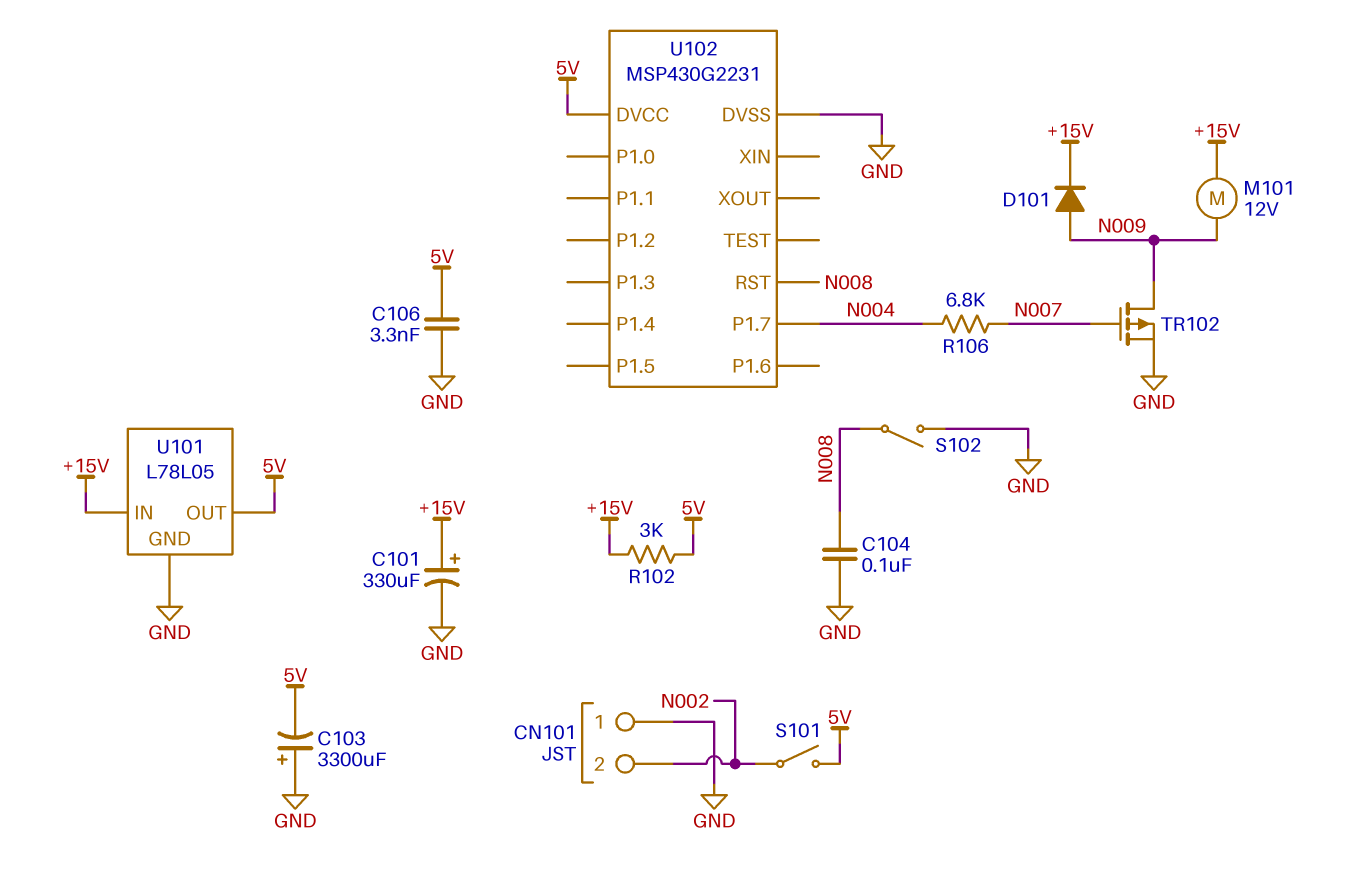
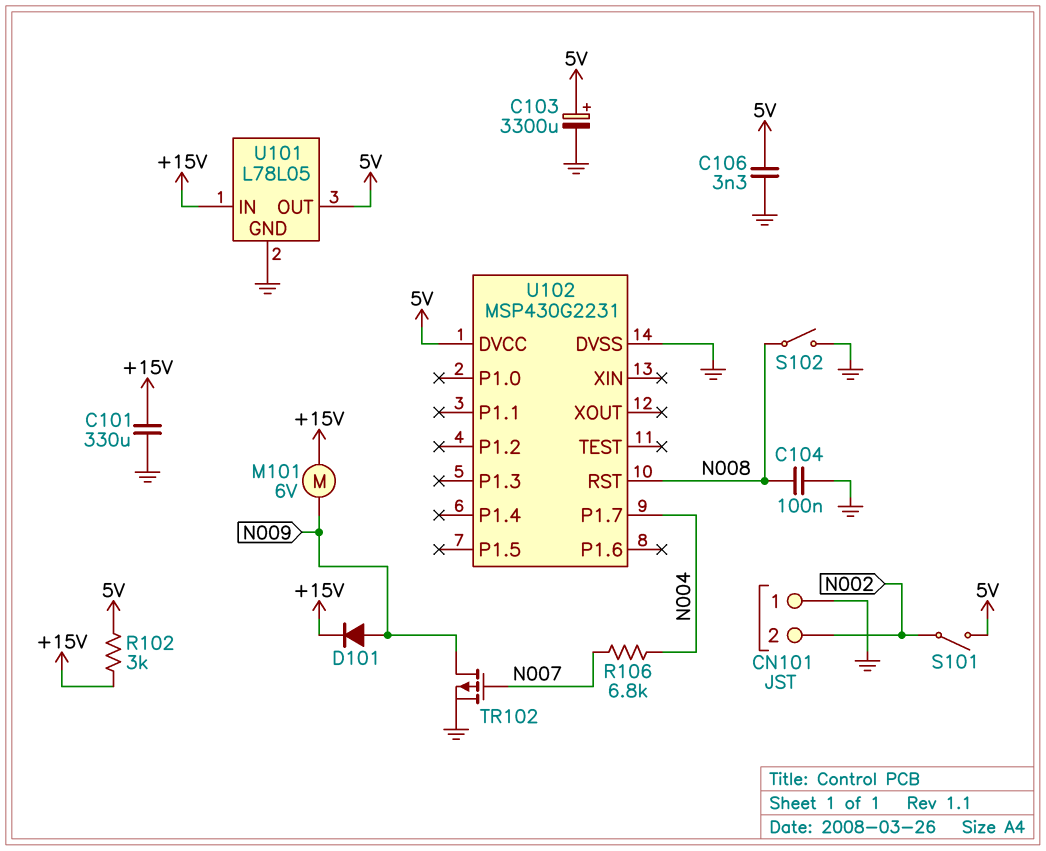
C101: 330uF (plus +15V, minus GND) -> 330uF (+15V, GND)
C103: 3300uF (plus GND, minus 5V) -> 3300uF (plus 5V, minus GND)
M101: motor 12V (+15V, N009) -> motor 6V (+15V, N009)

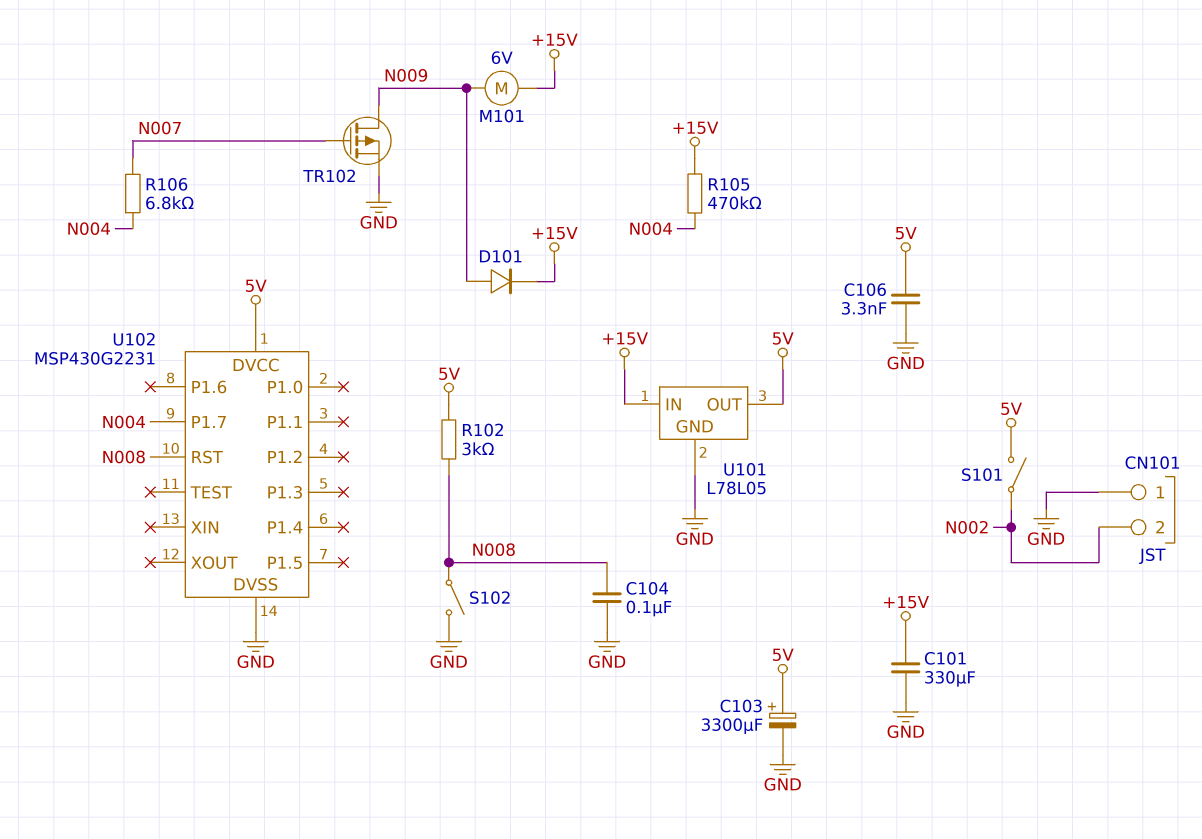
R102: 3k (+15V, 5V) -> 3k (5V, N008)
R105: none -> 470k (+15V, N004)

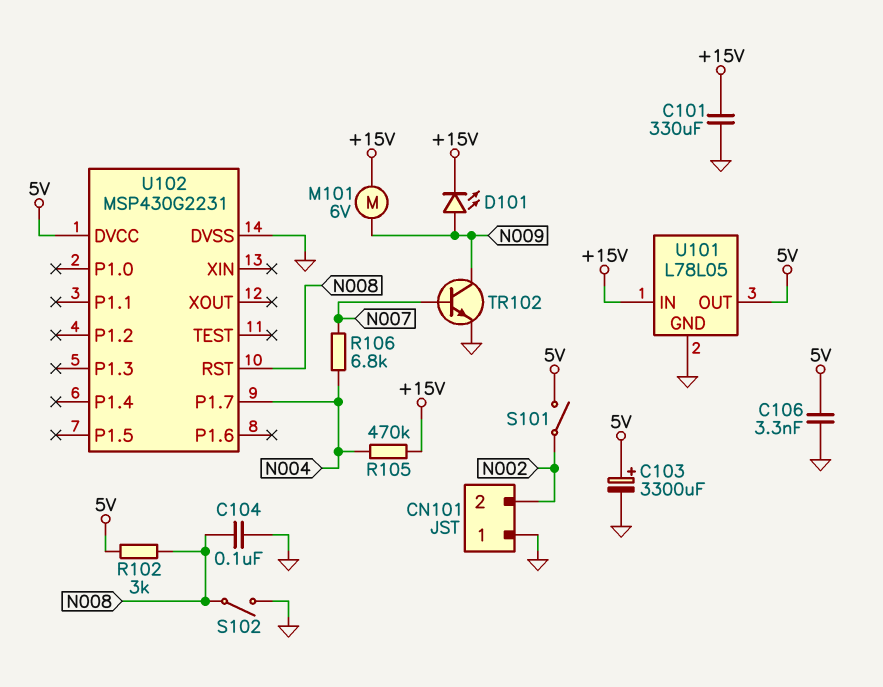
D101: diode (A N009, K +15V) -> LED (A N009, K +15V)
TR102: PMOS (G N007, D N009, S GND) -> NPN (B N007, C N009, E GND)

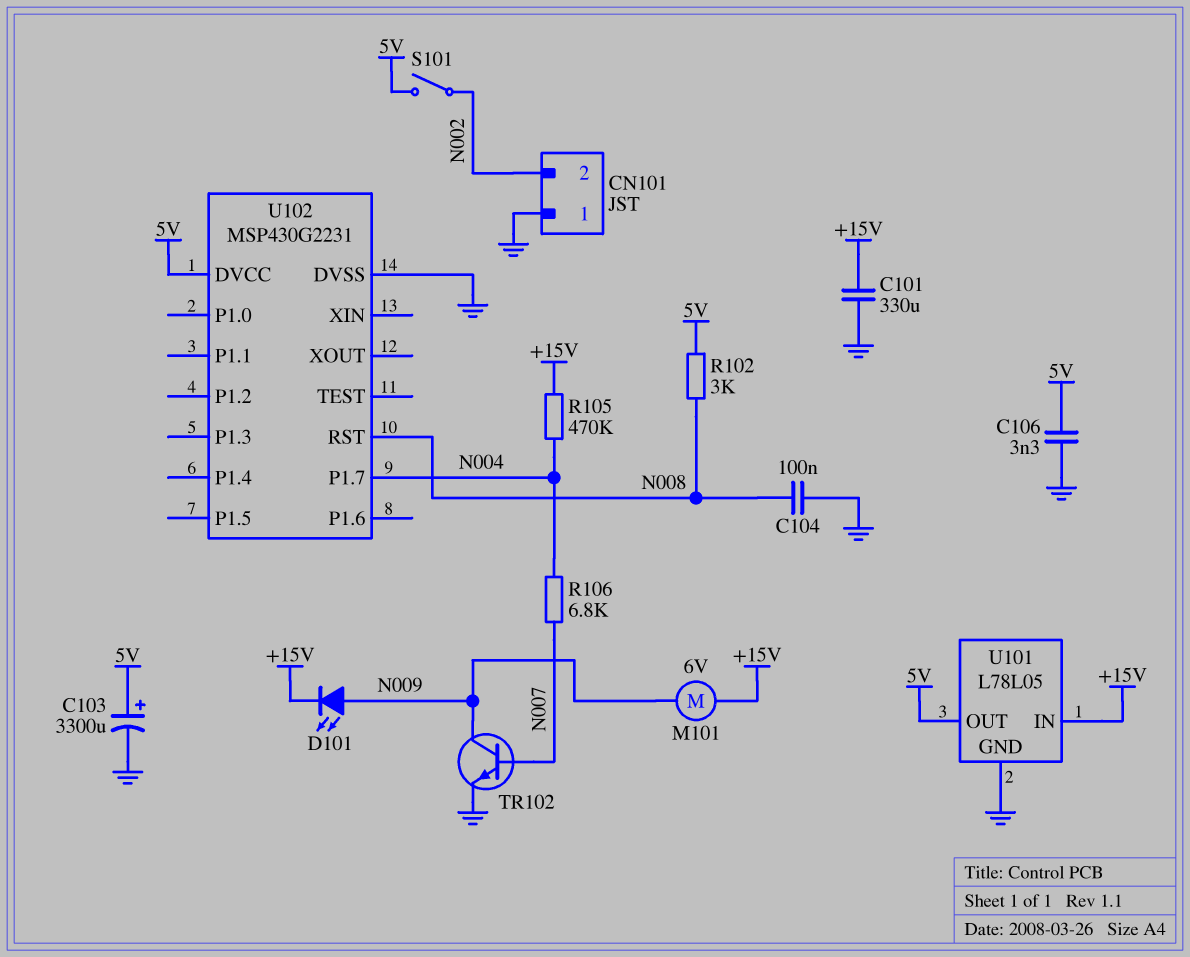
S102: switch (GND, N008) -> none

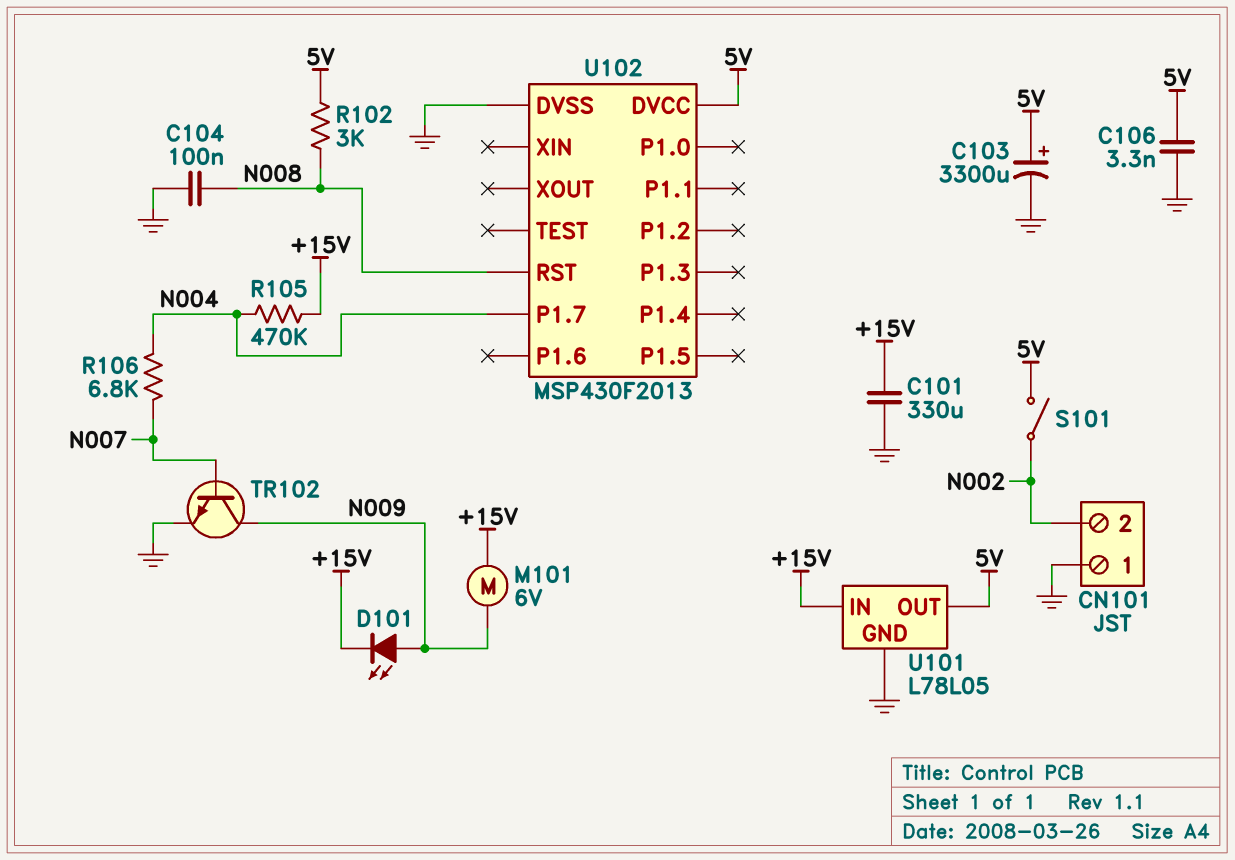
U102: MSP430G2231 -> MSP430F2013

